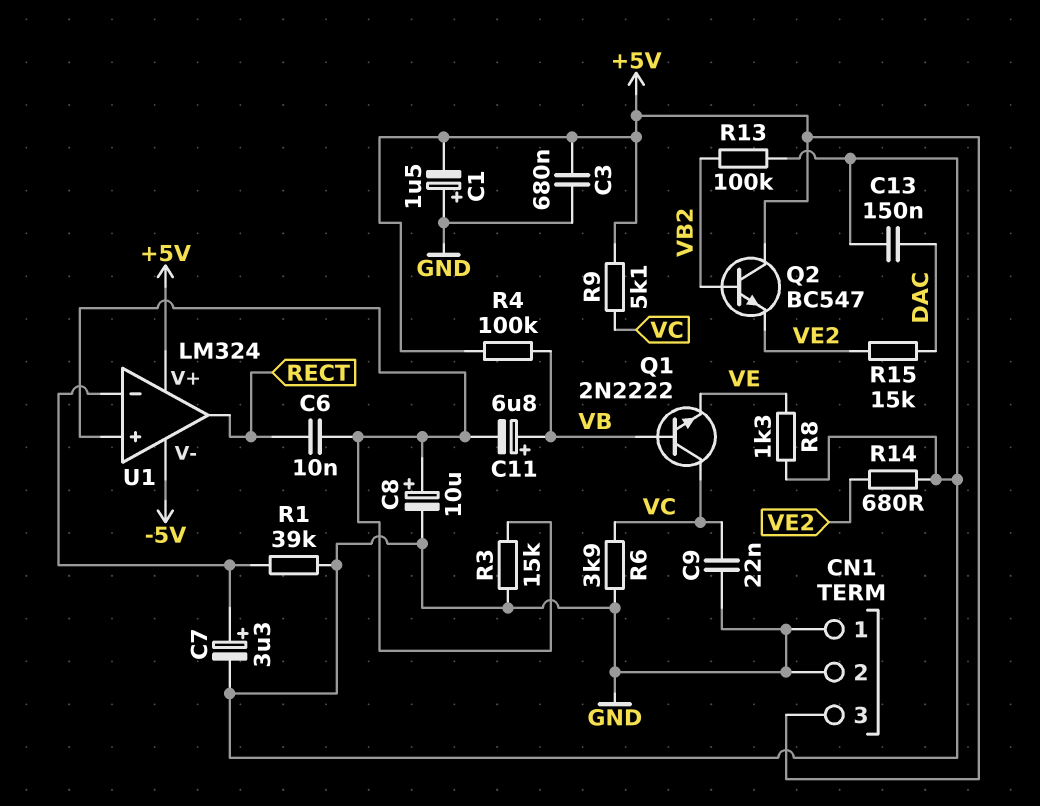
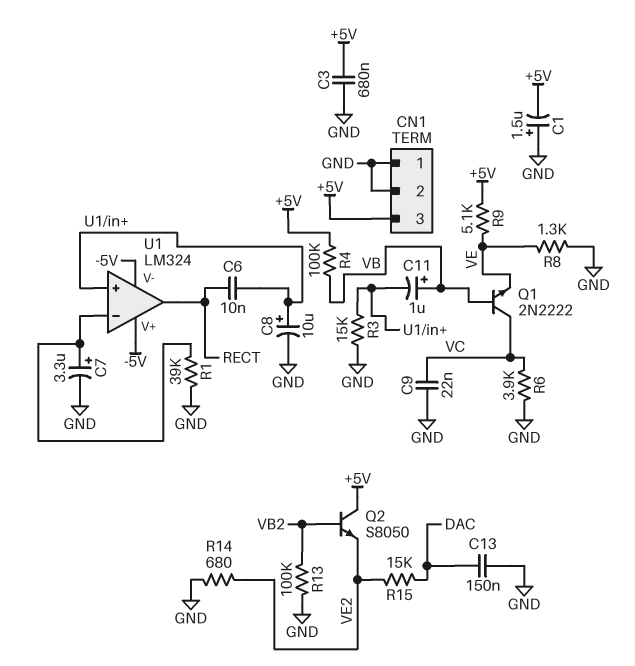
C11: 6.8uF (plus VB, minus U1/in+) -> 1uF (plus VB, minus U1/in+)
Q2: NPN BC547 (B VB2, C +5V, E VE2) -> NPN S8050 (B VB2, C +5V, E VE2)
R9: 5.1k (+5V, VC) -> 5.1k (+5V, VE)
U1 pin V+: +5V -> -5V

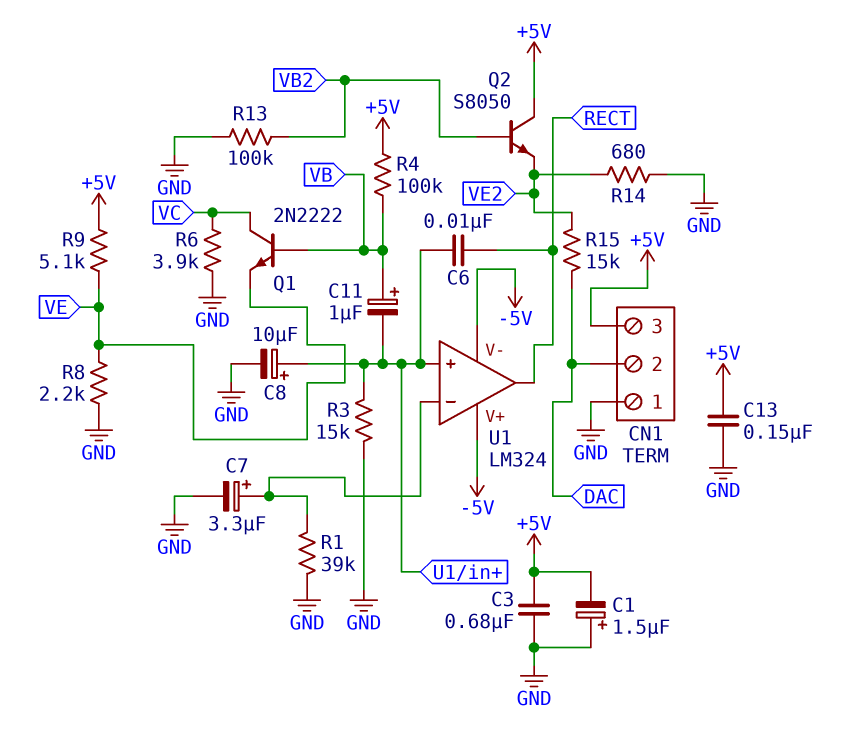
C9: 22nF (GND, VC) -> none
C13: 150nF (DAC, GND) -> 150nF (+5V, GND)
CN1 pin 2: GND -> DAC
R8: 1.3k (GND, VE) -> 2.2k (GND, VE)

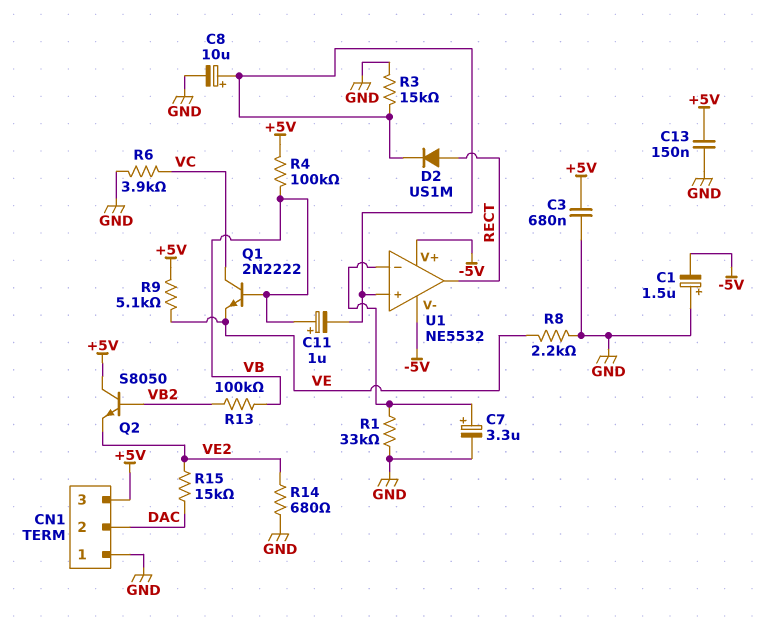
C1: 1.5uF (plus GND, minus +5V) -> 1.5uF (plus GND, minus -5V)
C6: 10nF (RECT, U1/in+) -> none
D2: none -> diode US1M (A RECT, K U1/in+)
R1: 39k (GND, U1/in-) -> 33k (GND, U1/in-)
R13: 100k (GND, VB2) -> 100k (VB, VB2)
U1: LM324 -> NE5532

